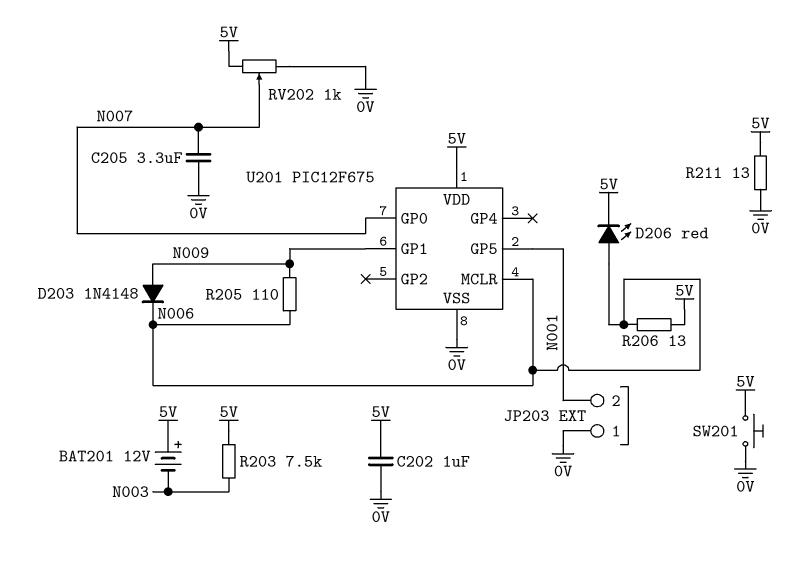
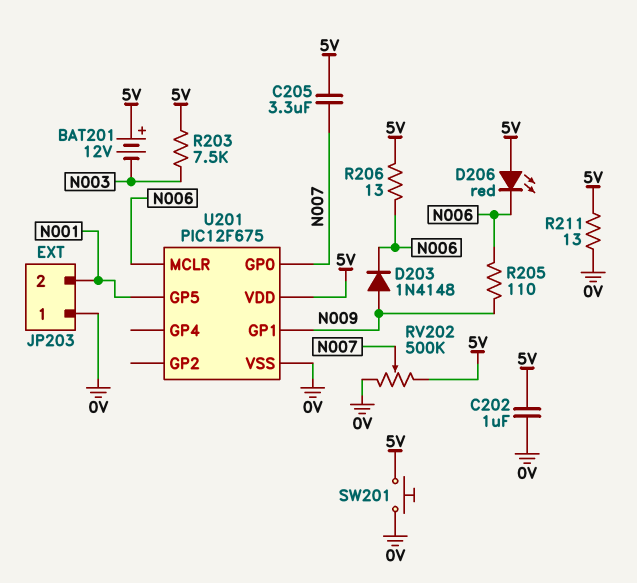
C205: 3.3uF (0V, N007) -> 3.3uF (5V, N007)
D206: LED red (A N006, K 5V) -> LED red (A 5V, K N006)
RV202: 1k (0V, 5V, wiper N007) -> 500k (0V, 5V, wiper N007)

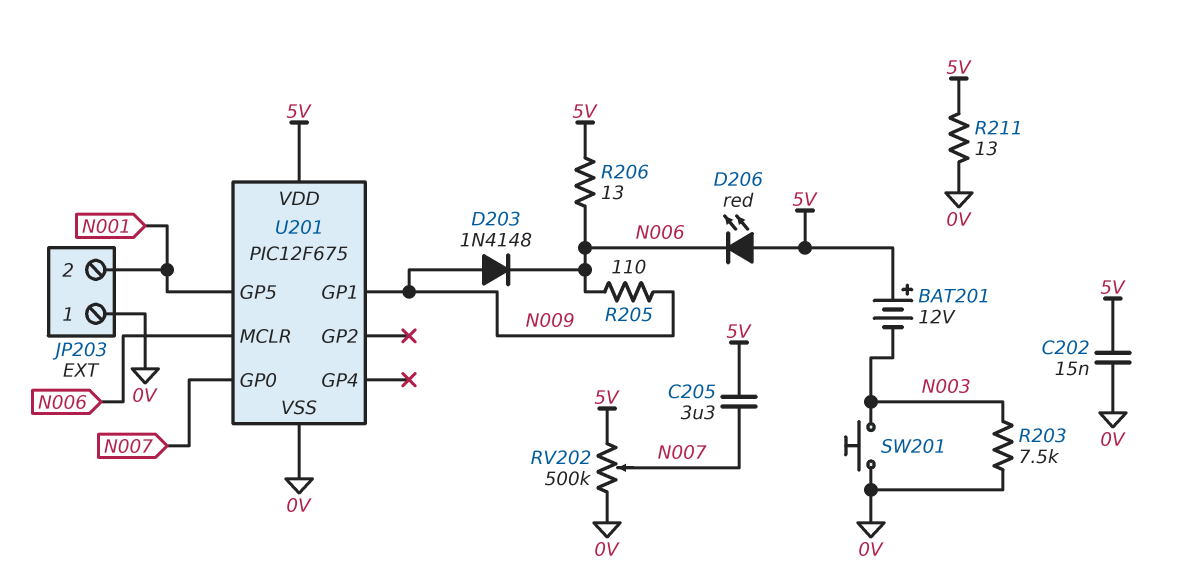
C202: 1uF (0V, 5V) -> 15nF (0V, 5V)
R203: 7.5k (5V, N003) -> 7.5k (0V, N003)
SW201: button (0V, 5V) -> button (0V, N003)

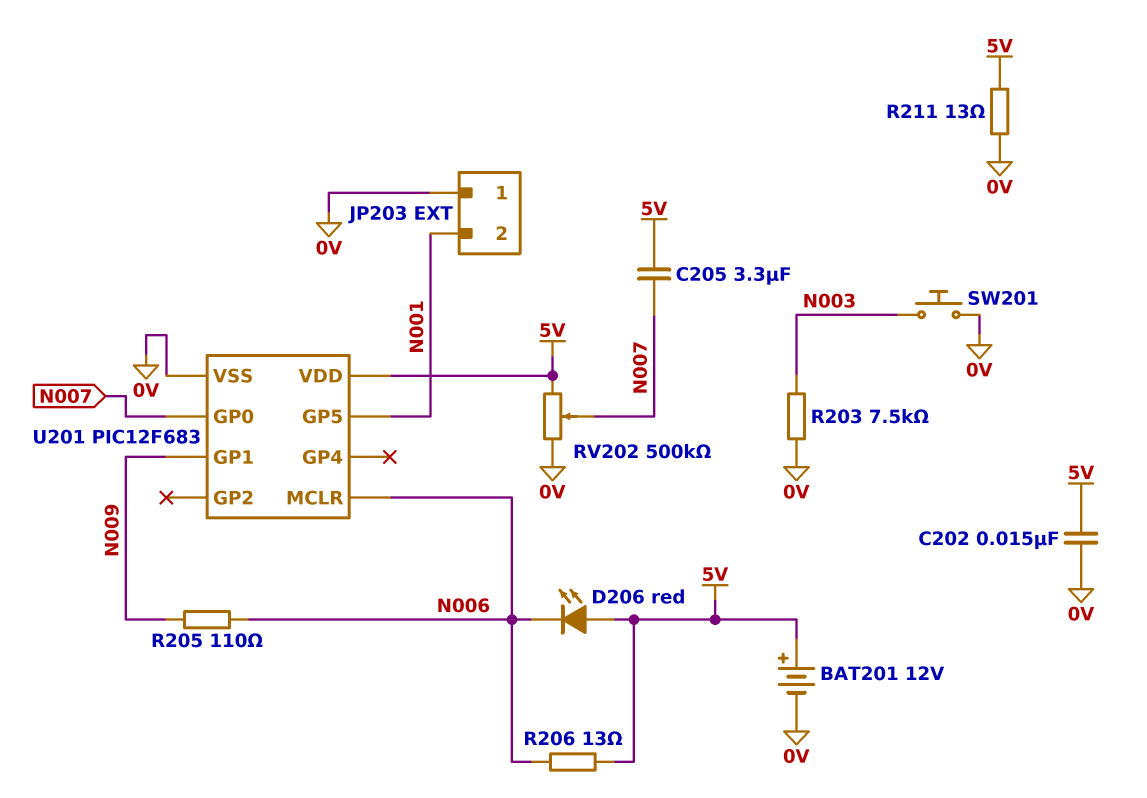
BAT201: 12V (plus 5V, minus N003) -> 12V (plus 5V, minus 0V)
D203: diode 1N4148 (A N009, K N006) -> none
U201: PIC12F675 -> PIC12F683

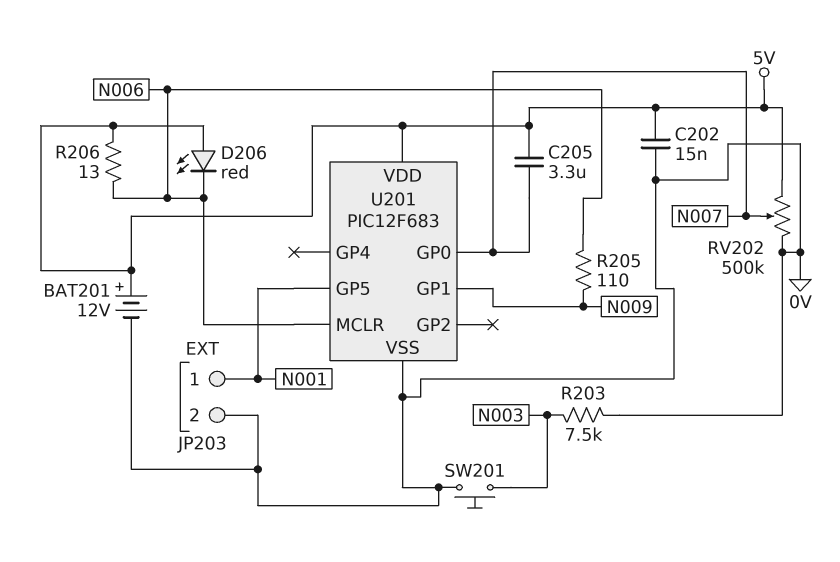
JP203 pin 1: 0V -> N001
JP203 pin 2: N001 -> 0V
R211: 13 (0V, 5V) -> none

